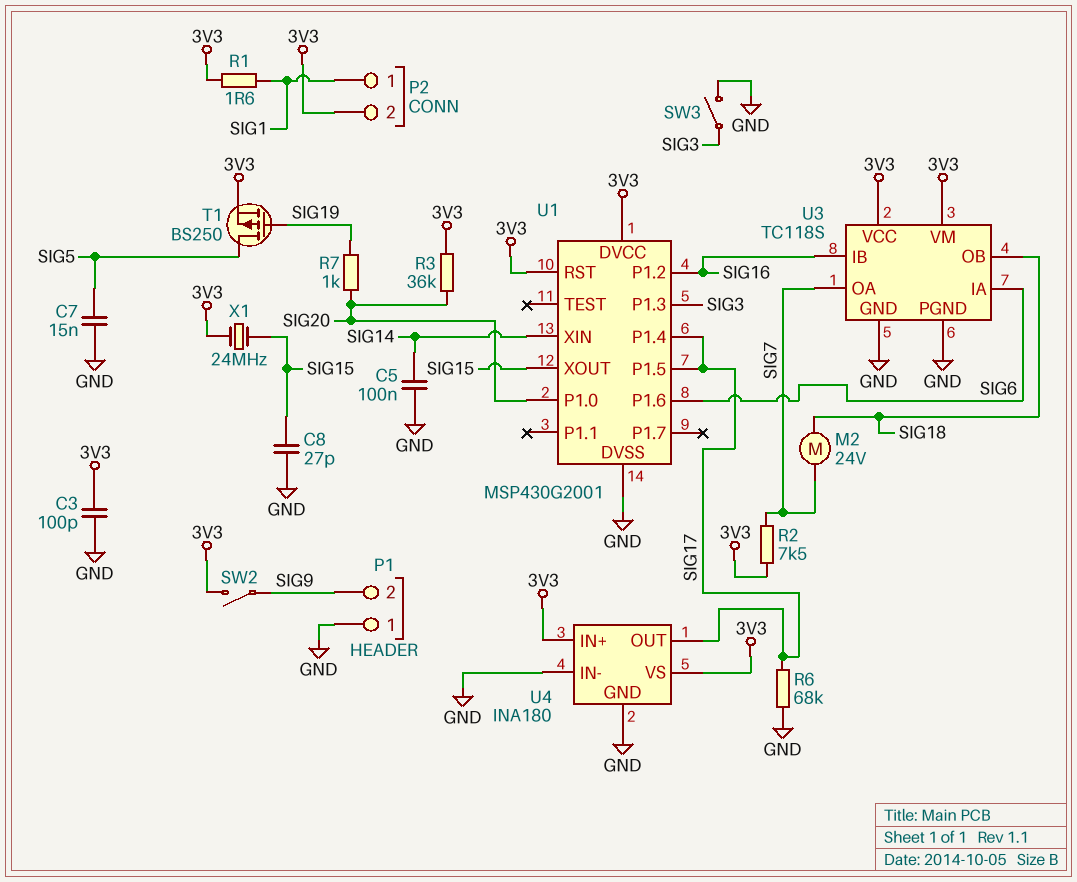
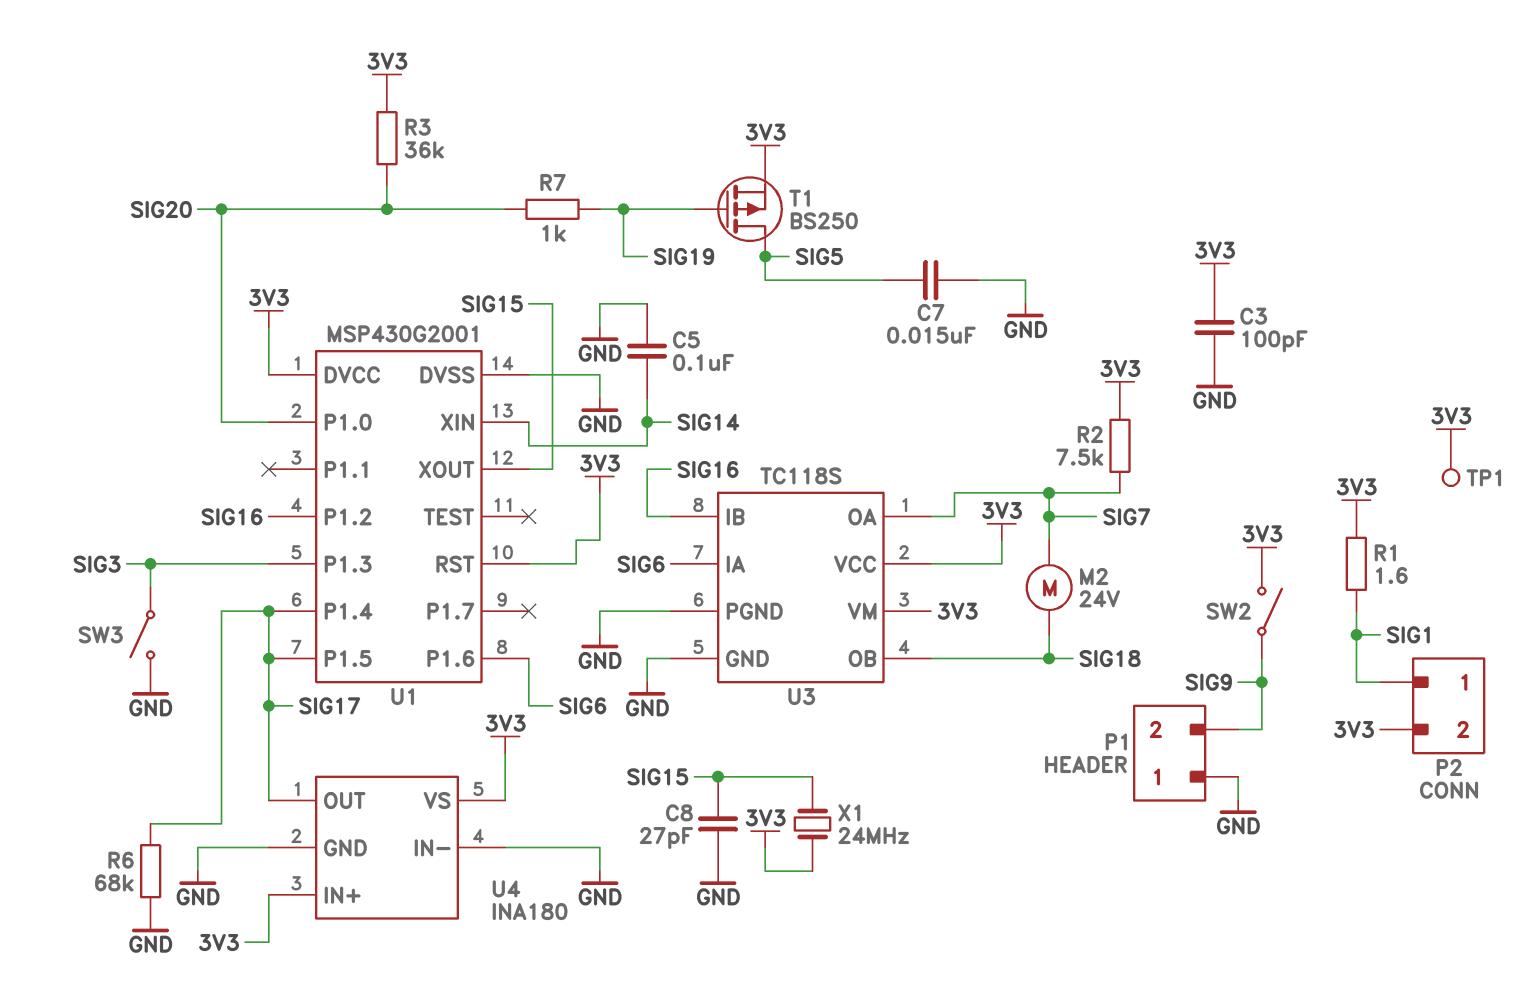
TP1: none -> test point (3V3)

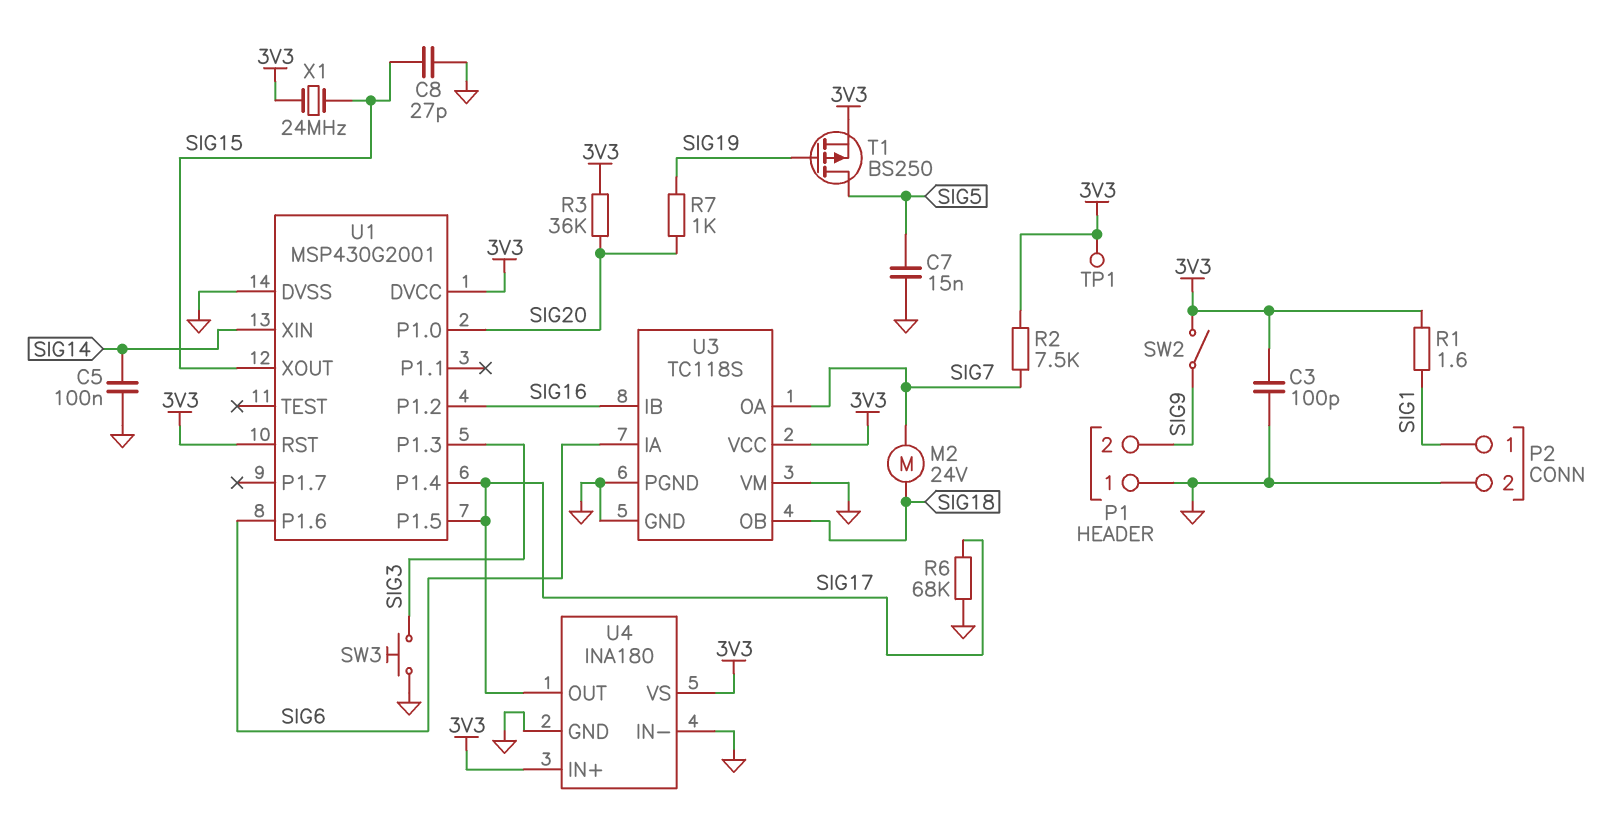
P2 pin 2: 3V3 -> GND
SW3: switch (GND, SIG3) -> button (GND, SIG3)
U3 pin VM: 3V3 -> GND

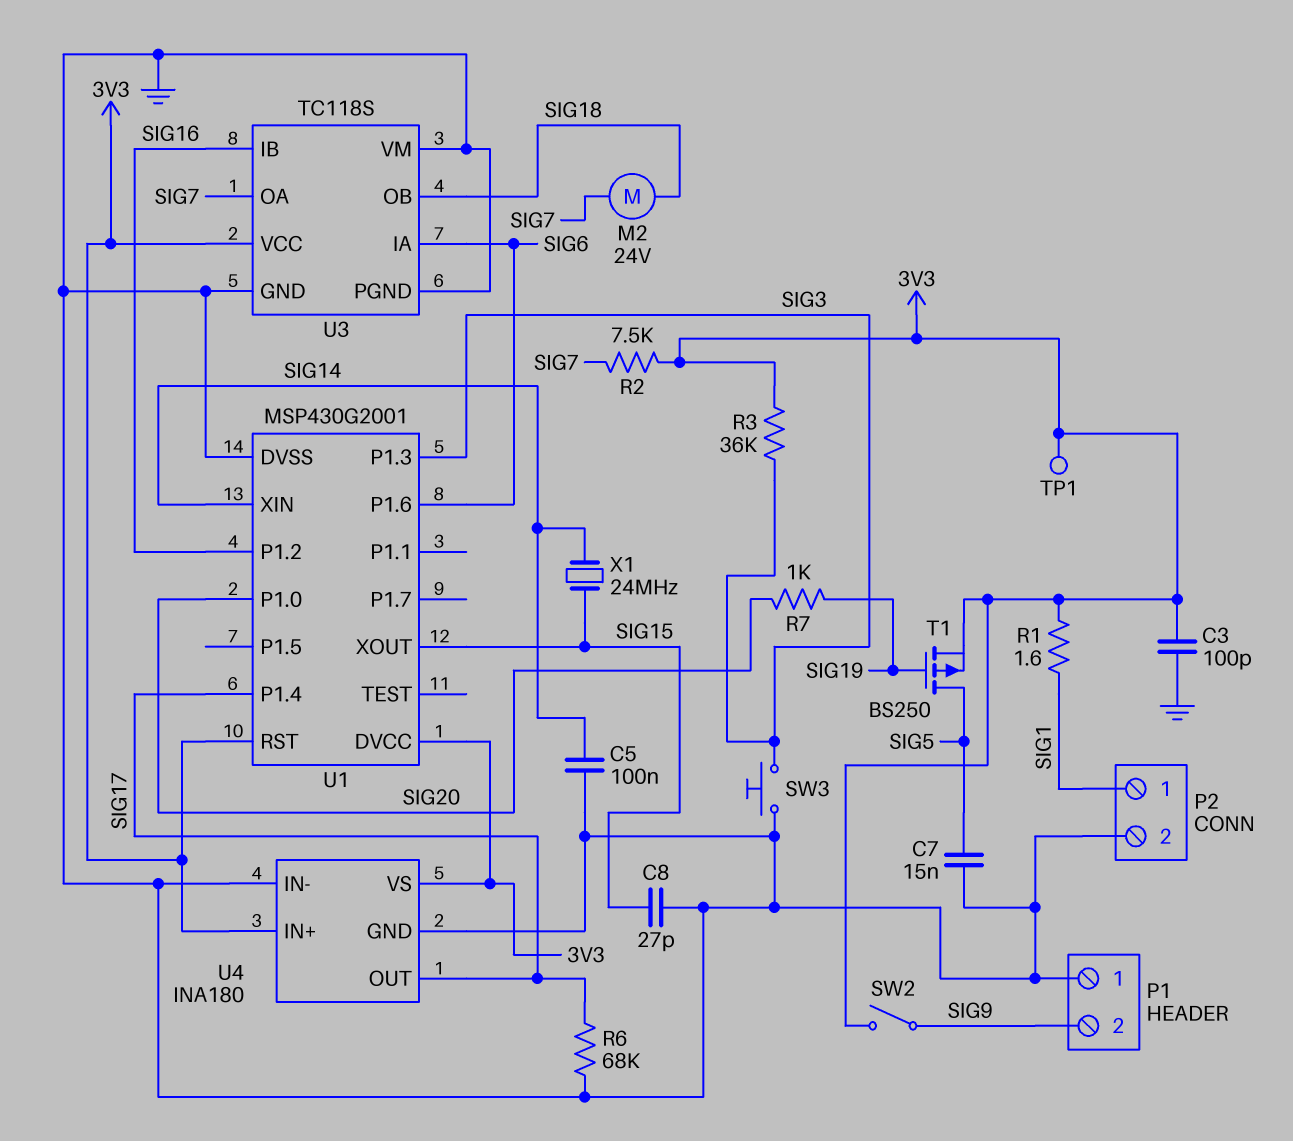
R3: 36k (3V3, SIG20) -> 36k (3V3, SIG3)
U1 pin P1.5: SIG17 -> none
X1: 24MHz (3V3, SIG15) -> 24MHz (SIG14, SIG15)

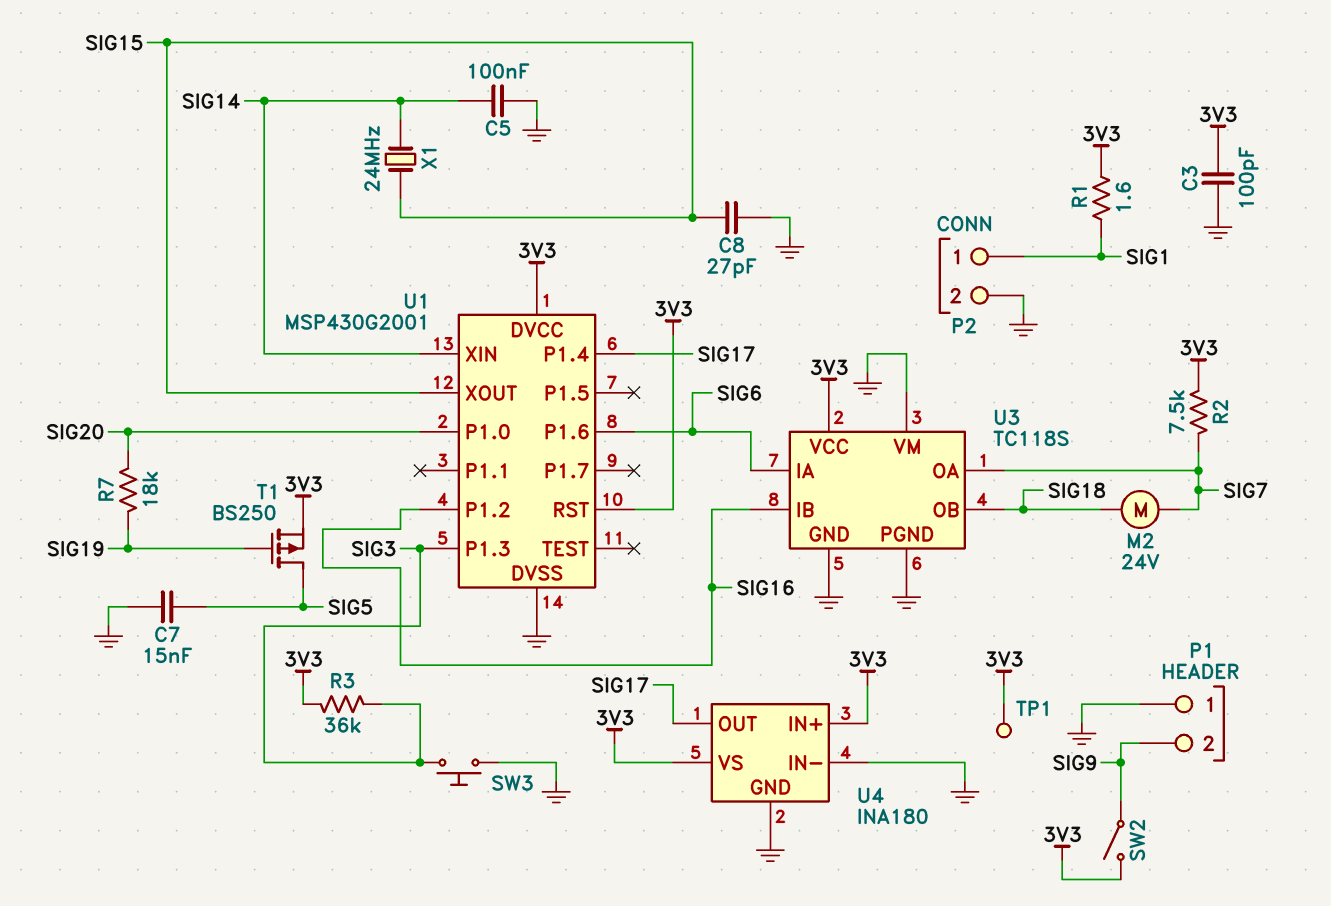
R6: 68k (GND, SIG17) -> none
R7: 1k (SIG19, SIG20) -> 18k (SIG19, SIG20)

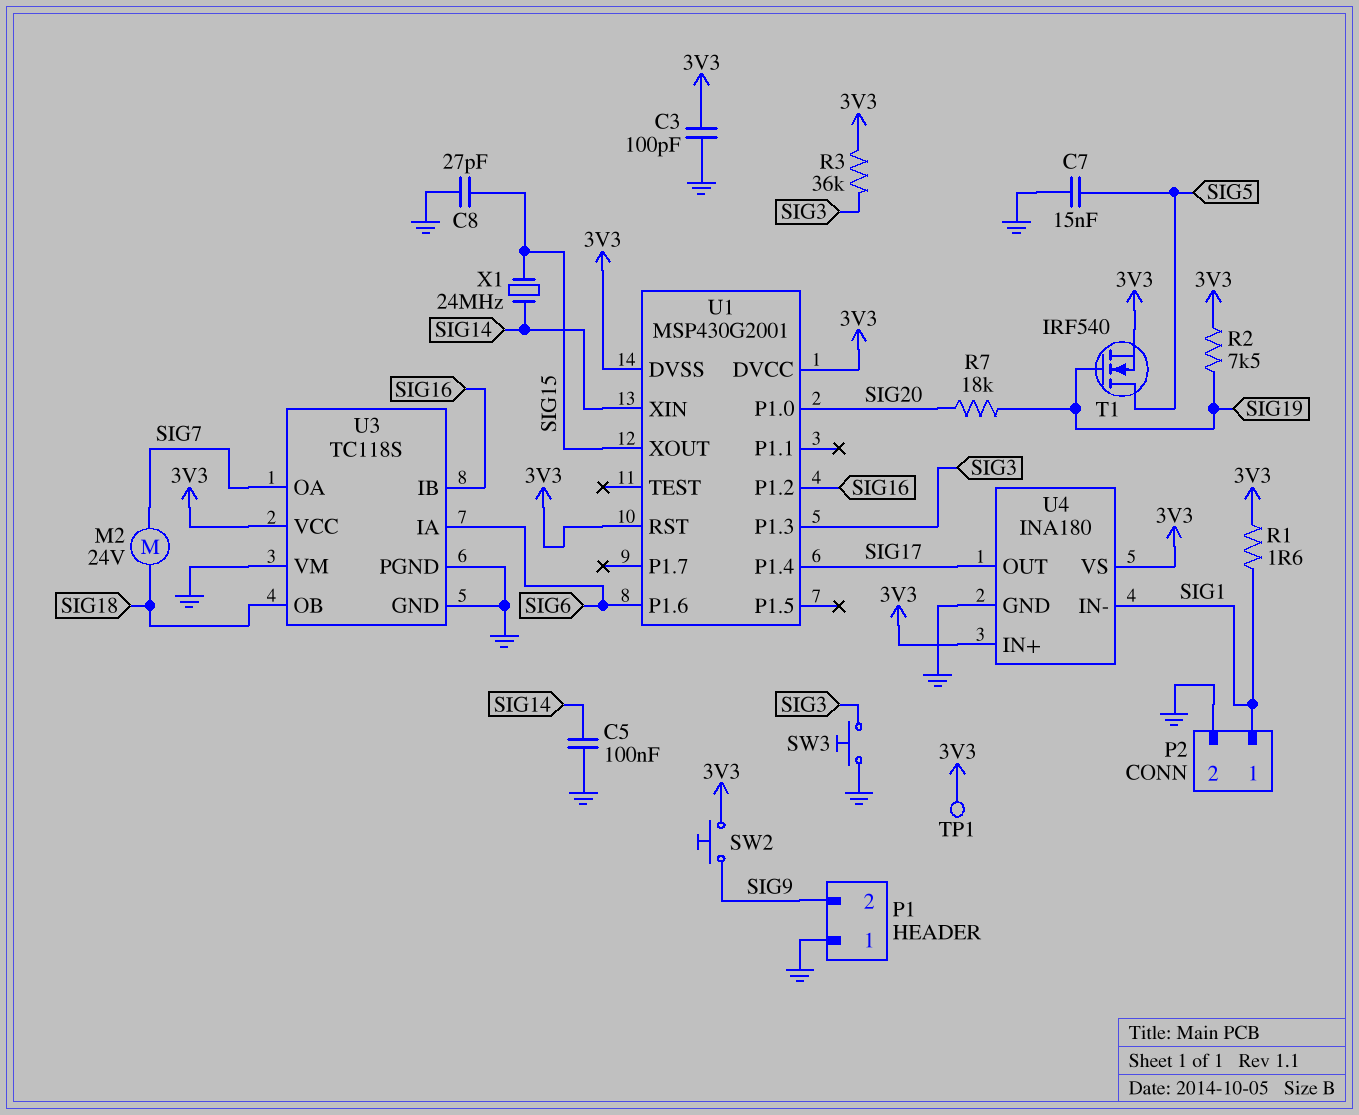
R2: 7.5k (3V3, SIG7) -> 7.5k (3V3, SIG19)
SW2: switch (3V3, SIG9) -> button (3V3, SIG9)
T1: PMOS BS250 (G SIG19, D SIG5, S 3V3) -> NMOS IRF540 (G SIG19, D SIG5, S 3V3)
U1 pin DVSS: GND -> 3V3
U4 pin IN-: GND -> SIG1

